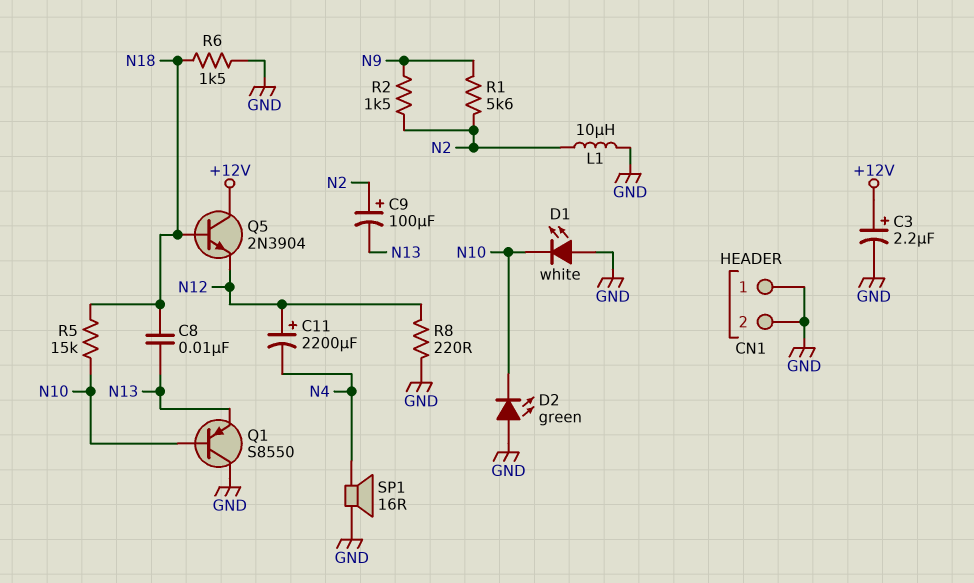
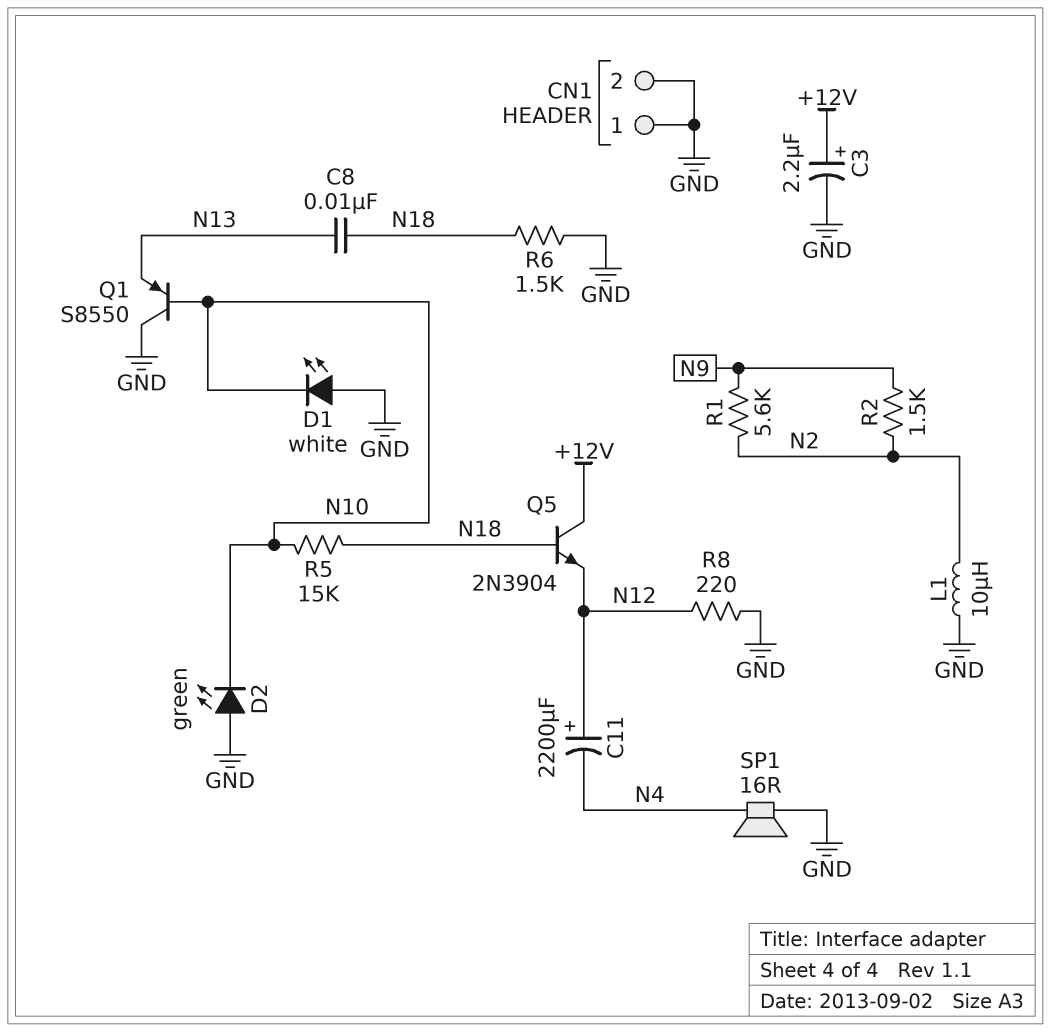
C9: 100uF (plus N2, minus N13) -> none

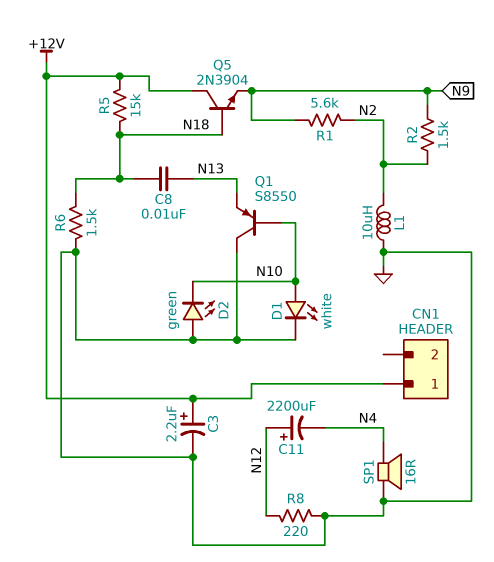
CN1 pin 1: GND -> +12V
CN1 pin 2: GND -> none
D1: LED white (A GND, K N10) -> LED white (A N10, K GND)
Q5: NPN 2N3904 (B N18, C +12V, E N12) -> NPN 2N3904 (B N18, C +12V, E N9)
R5: 15k (N10, N18) -> 15k (+12V, N18)

